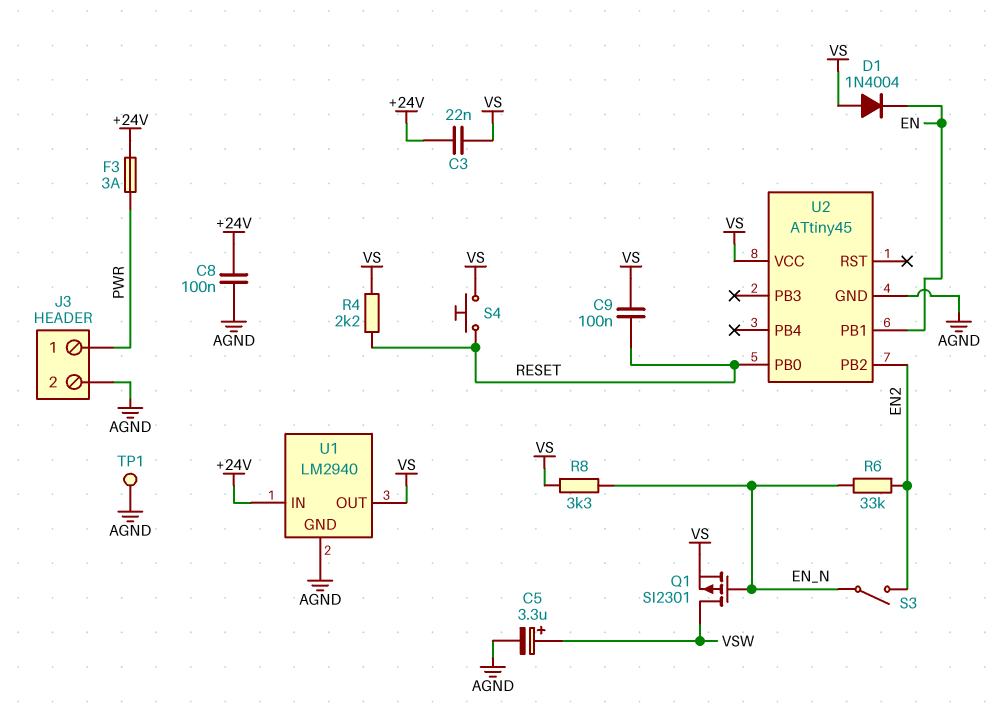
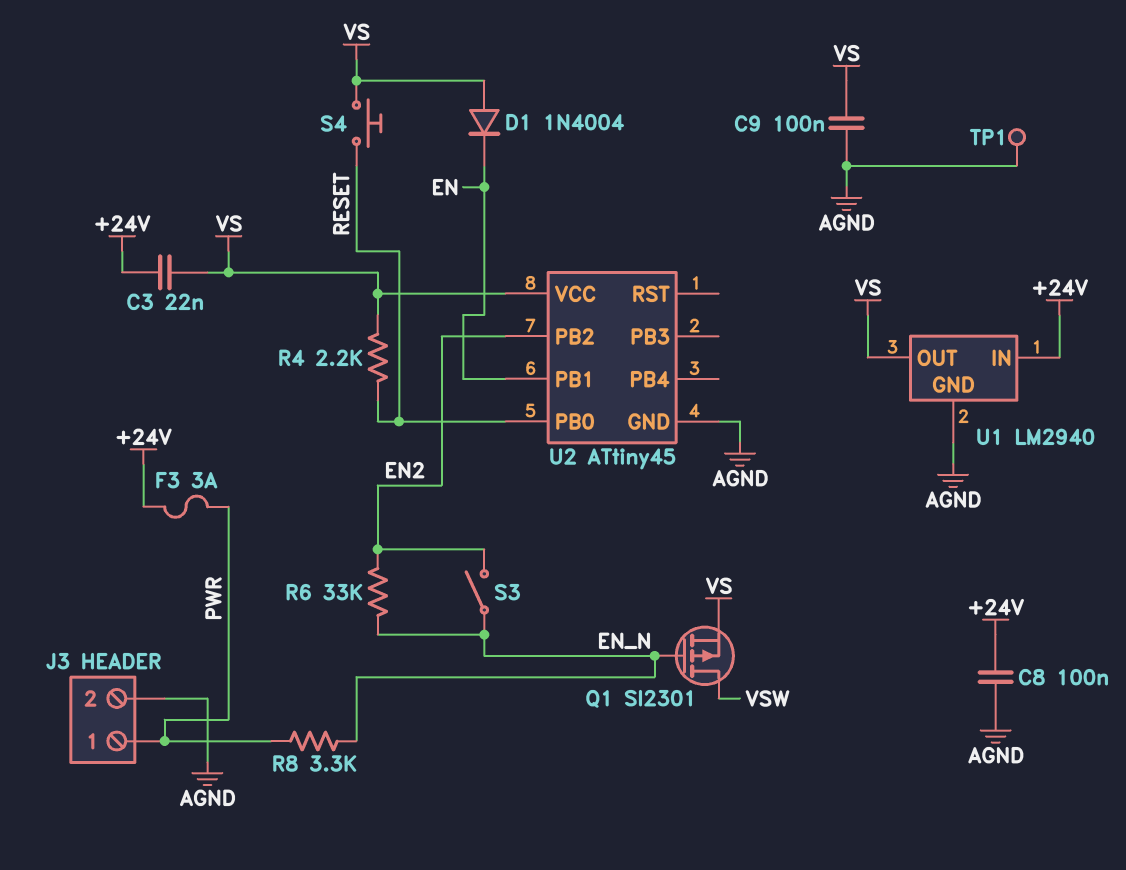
C5: 3.3uF (plus VSW, minus AGND) -> none
C9: 100nF (RESET, VS) -> 100nF (AGND, VS)
R8: 3.3k (EN_N, VS) -> 3.3k (EN_N, PWR)

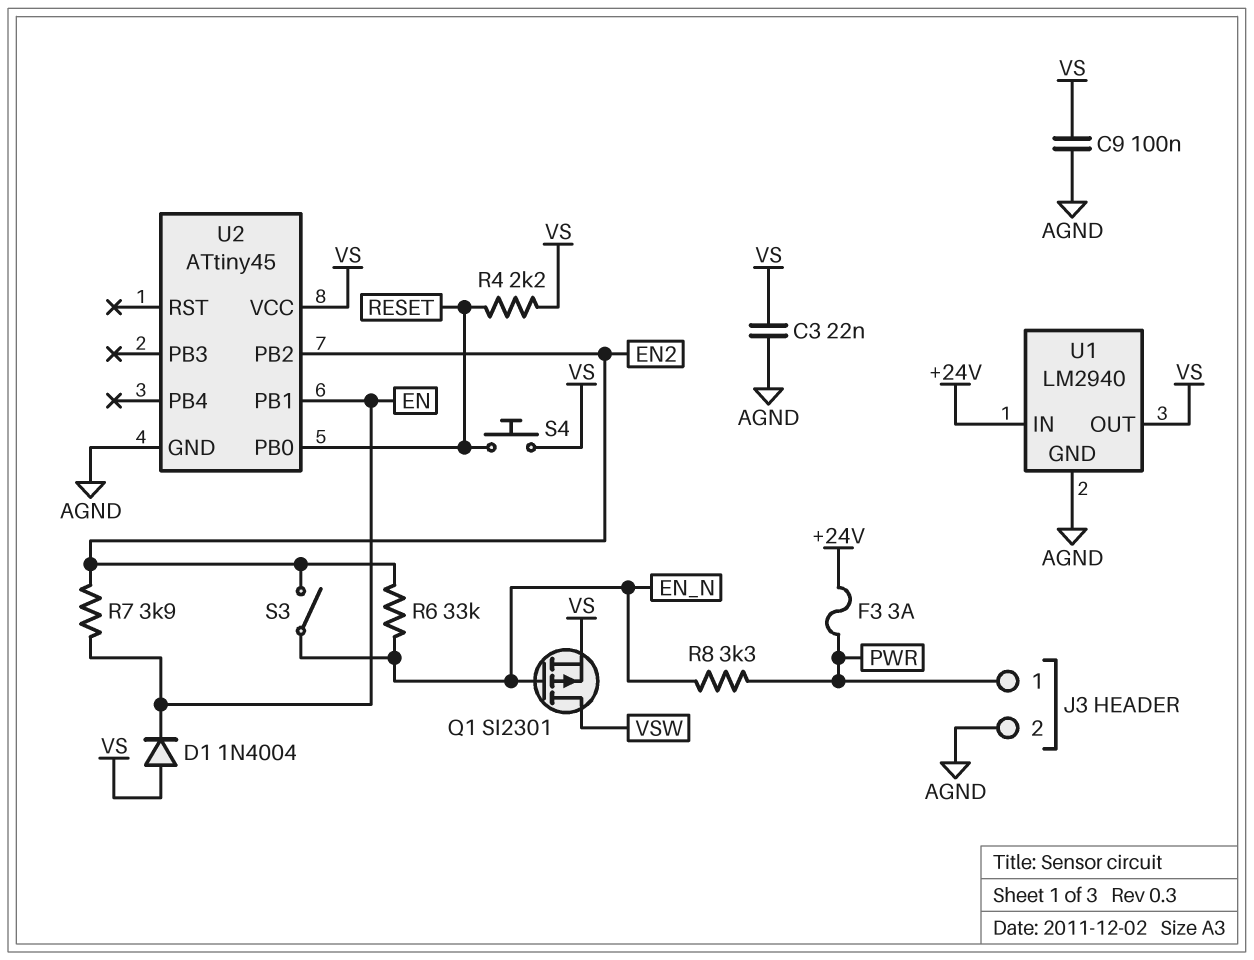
C3: 22nF (+24V, VS) -> 22nF (AGND, VS)
C8: 100nF (+24V, AGND) -> none
R7: none -> 3.9k (EN, EN2)
TP1: test point (AGND) -> none

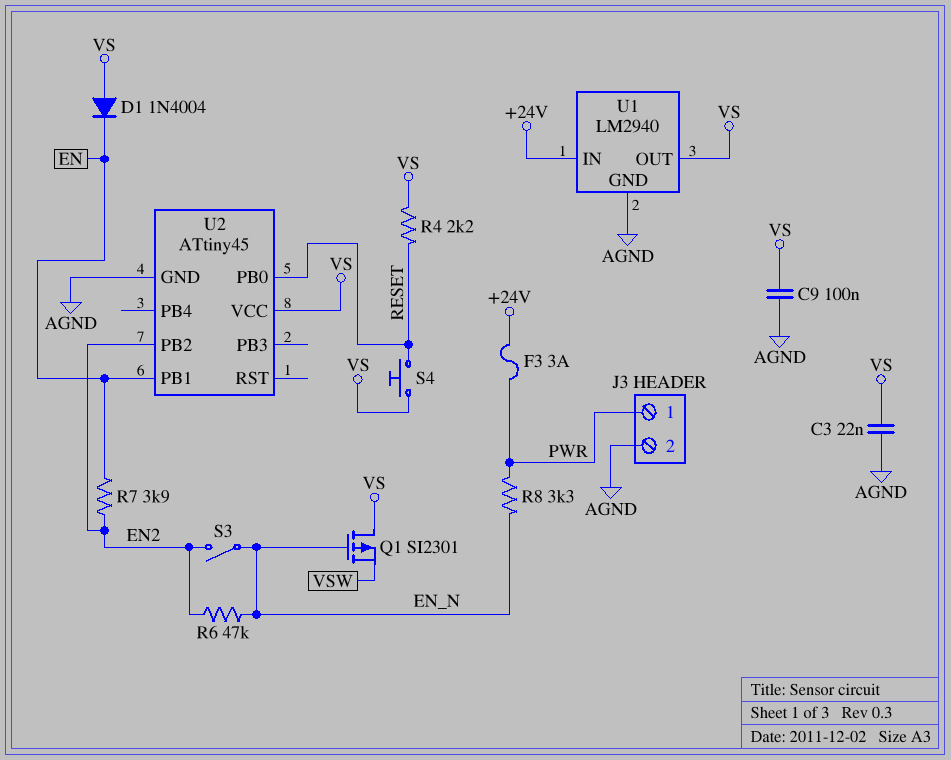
Q1: PMOS SI2301 (G EN_N, D VSW, S VS) -> PMOS SI2301 (G EN_N, D VS, S VSW)
R6: 33k (EN2, EN_N) -> 47k (EN2, EN_N)

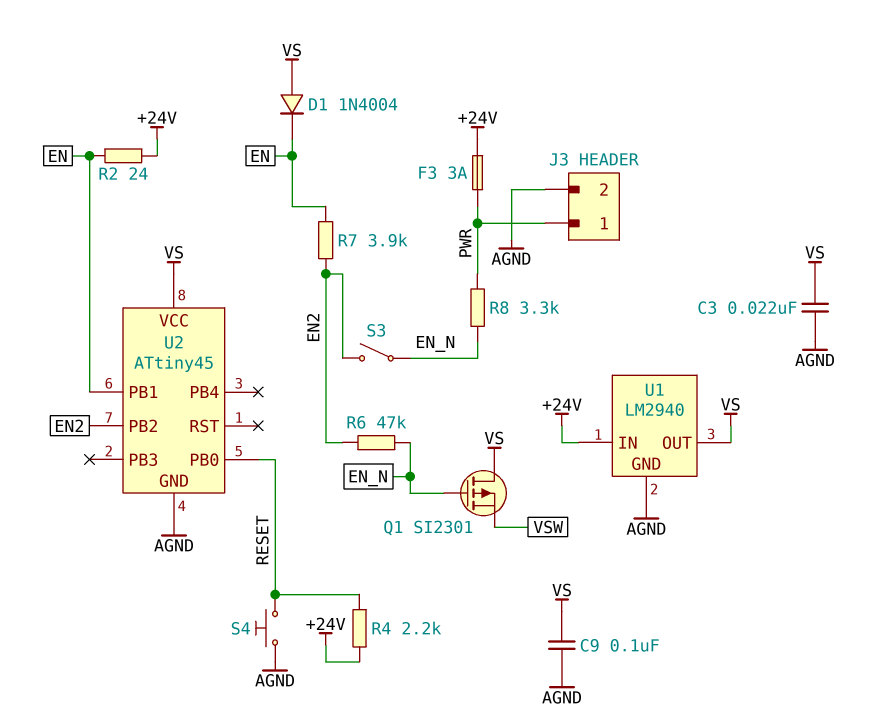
R2: none -> 24 (+24V, EN)
R4: 2.2k (RESET, VS) -> 2.2k (+24V, RESET)
S4: button (RESET, VS) -> button (AGND, RESET)

